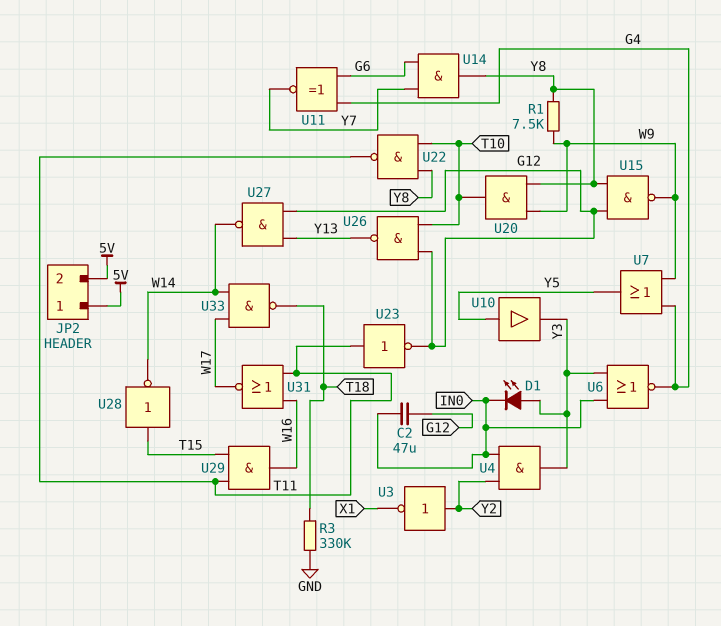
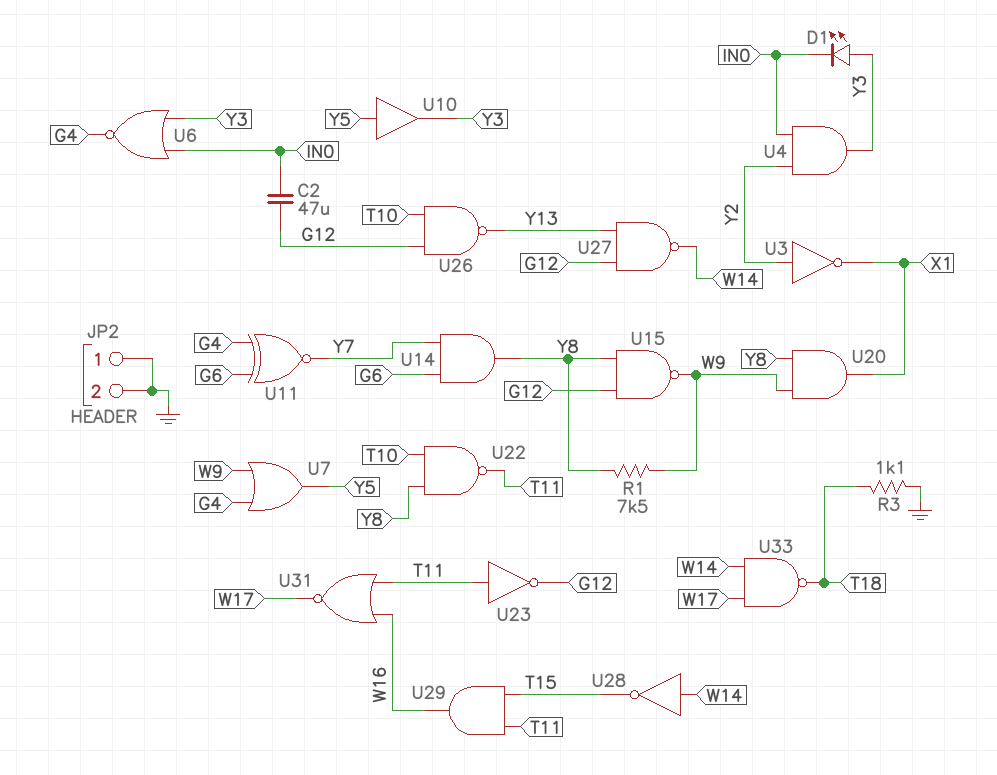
JP2 pin 1: 5V -> GND
JP2 pin 2: 5V -> GND
R3: 330k (GND, T18) -> 1.1k (GND, T18)
U20: AND (in W9, in Y8, out T10) -> AND (in W9, in Y8, out X1)
U28: NOT (in T15, out W14) -> NOT (in W14, out T15)

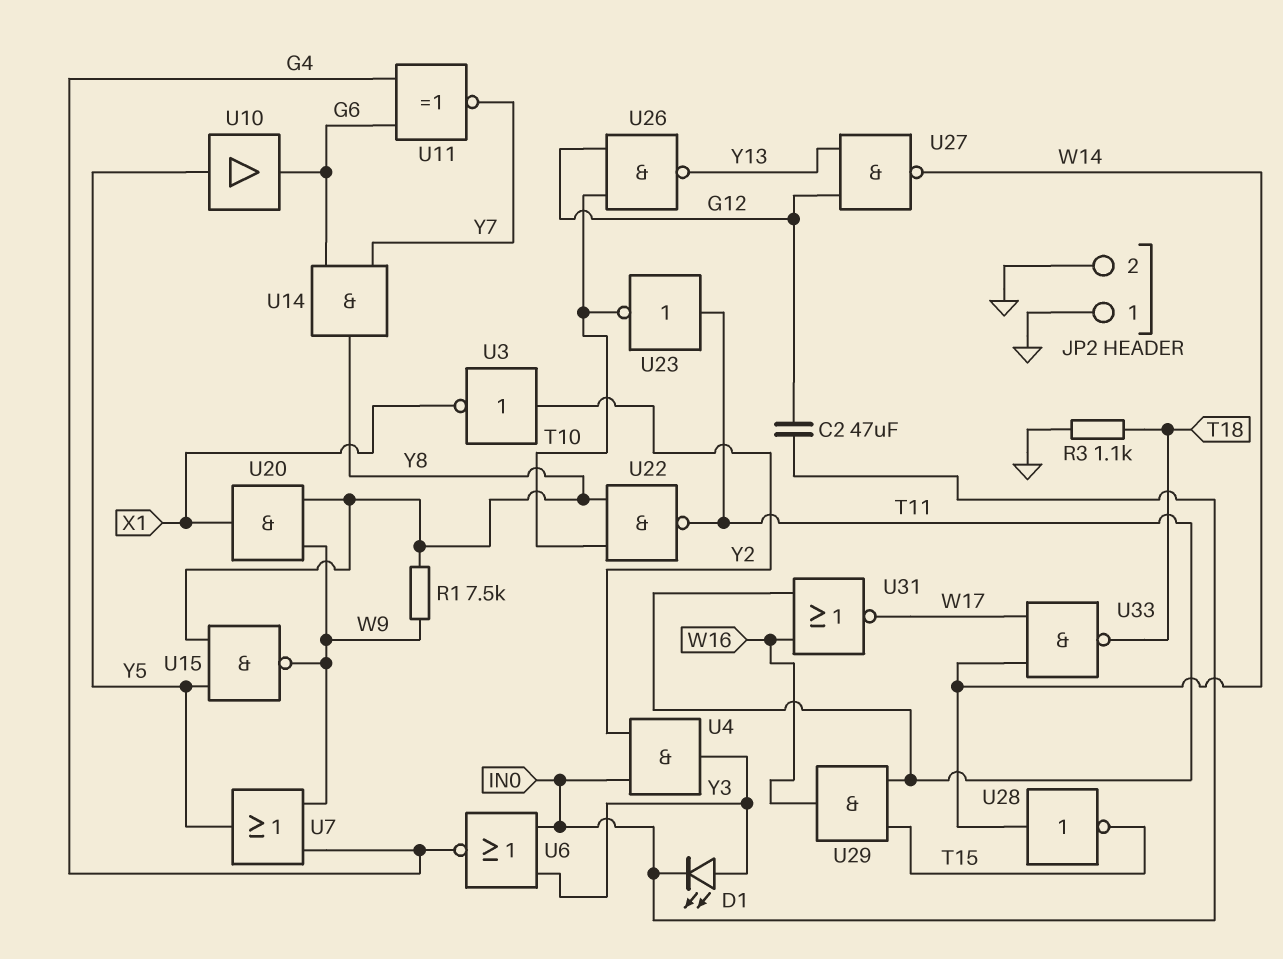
U10: buffer (in Y5, out Y3) -> buffer (in Y5, out G6)
U15: NAND (in G12, in Y8, out W9) -> NAND (in Y5, in Y8, out W9)
U23: NOT (in T11, out G12) -> NOT (in T11, out T10)

